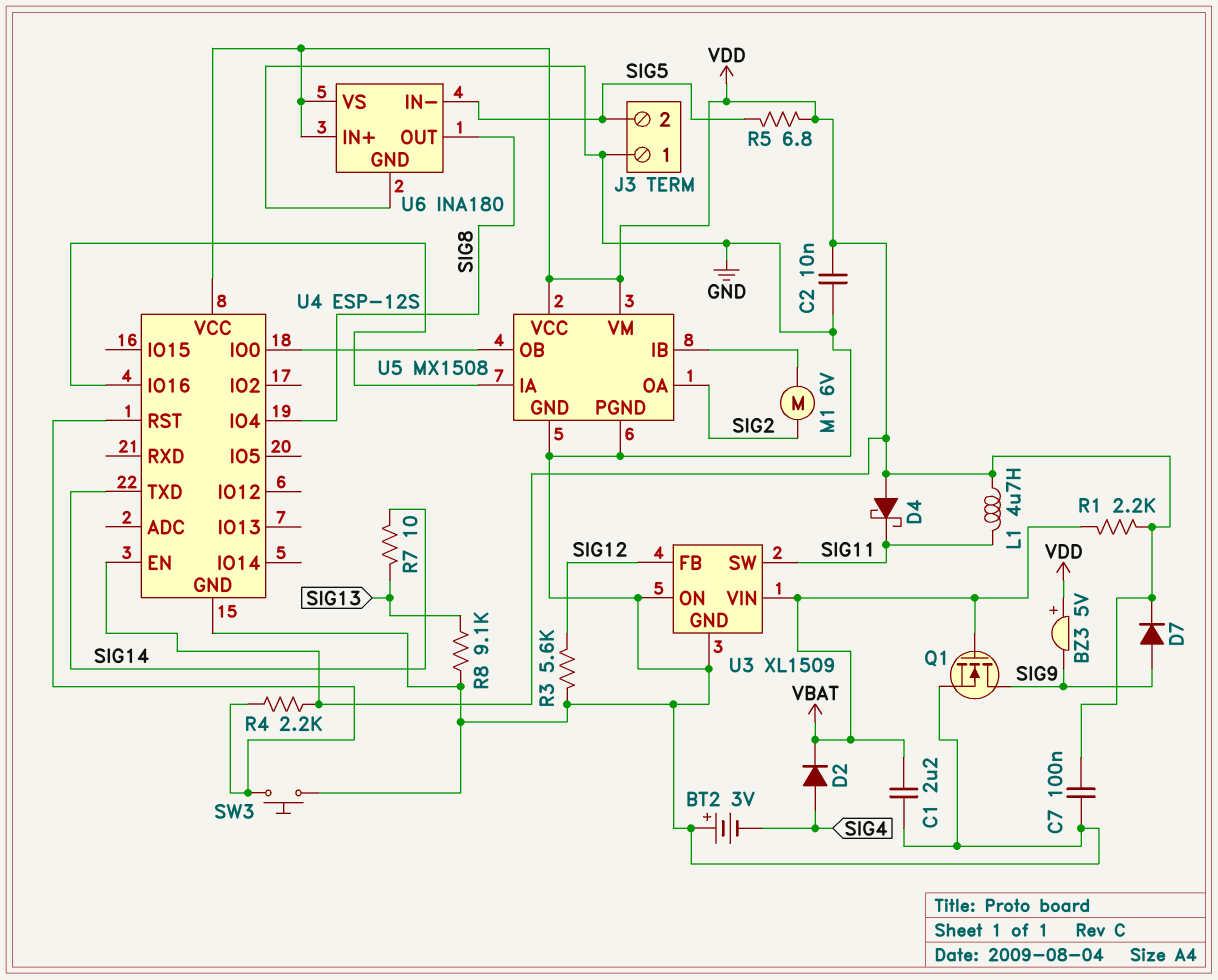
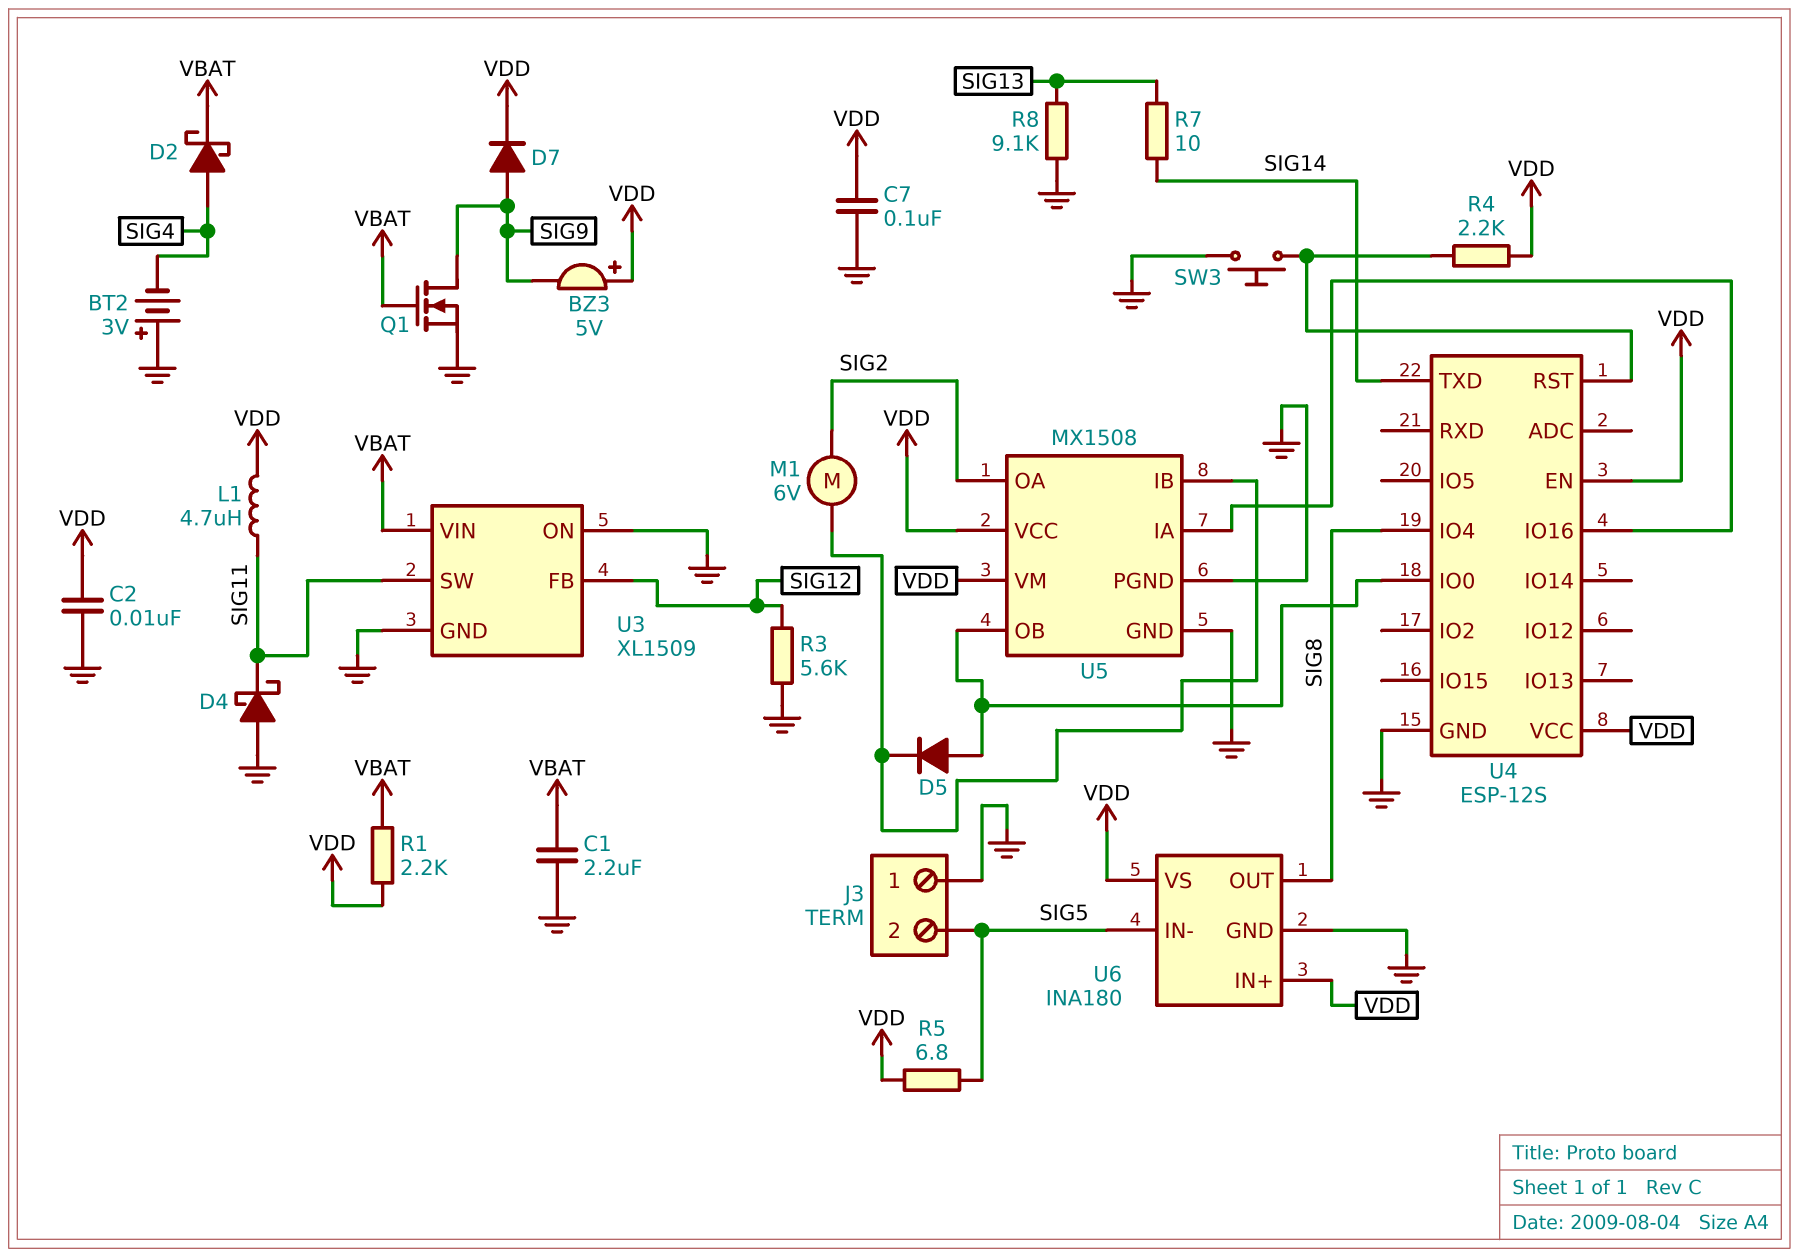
D2: diode (A SIG4, K VBAT) -> schottky (A SIG4, K VBAT)
D4: schottky (A VDD, K SIG11) -> schottky (A GND, K SIG11)
D5: none -> diode (A U4/IO0, K U5/IB)

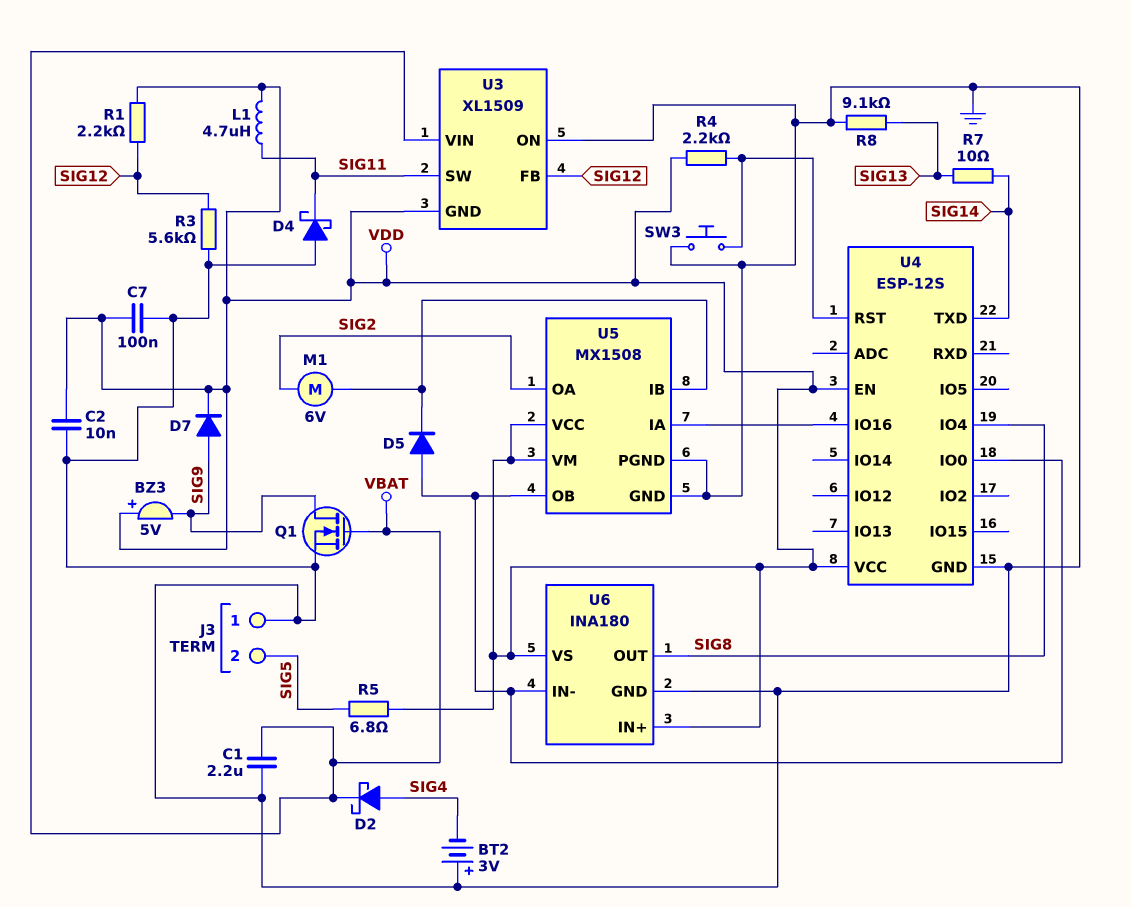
R1: 2.2k (VBAT, VDD) -> 2.2k (SIG12, VDD)
U3 pin GND: GND -> VDD
U6 pin IN-: SIG5 -> U4/IO0

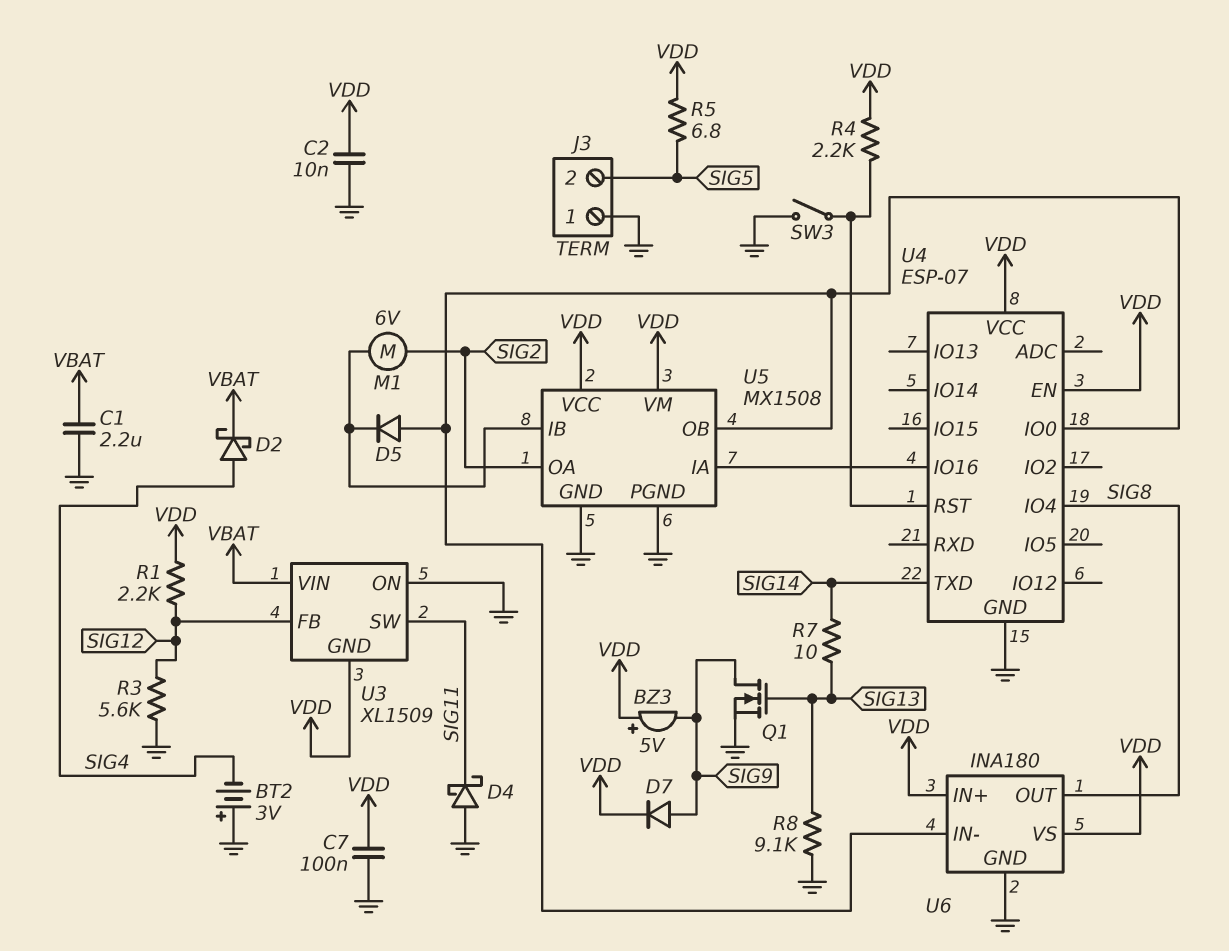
L1: 4.7uH (SIG11, VDD) -> none
Q1: NMOS (G VBAT, D SIG9, S GND) -> NMOS (G SIG13, D SIG9, S GND)
SW3: button (GND, U4/RST) -> switch (GND, U4/RST)
U4: ESP-12S -> ESP-07

